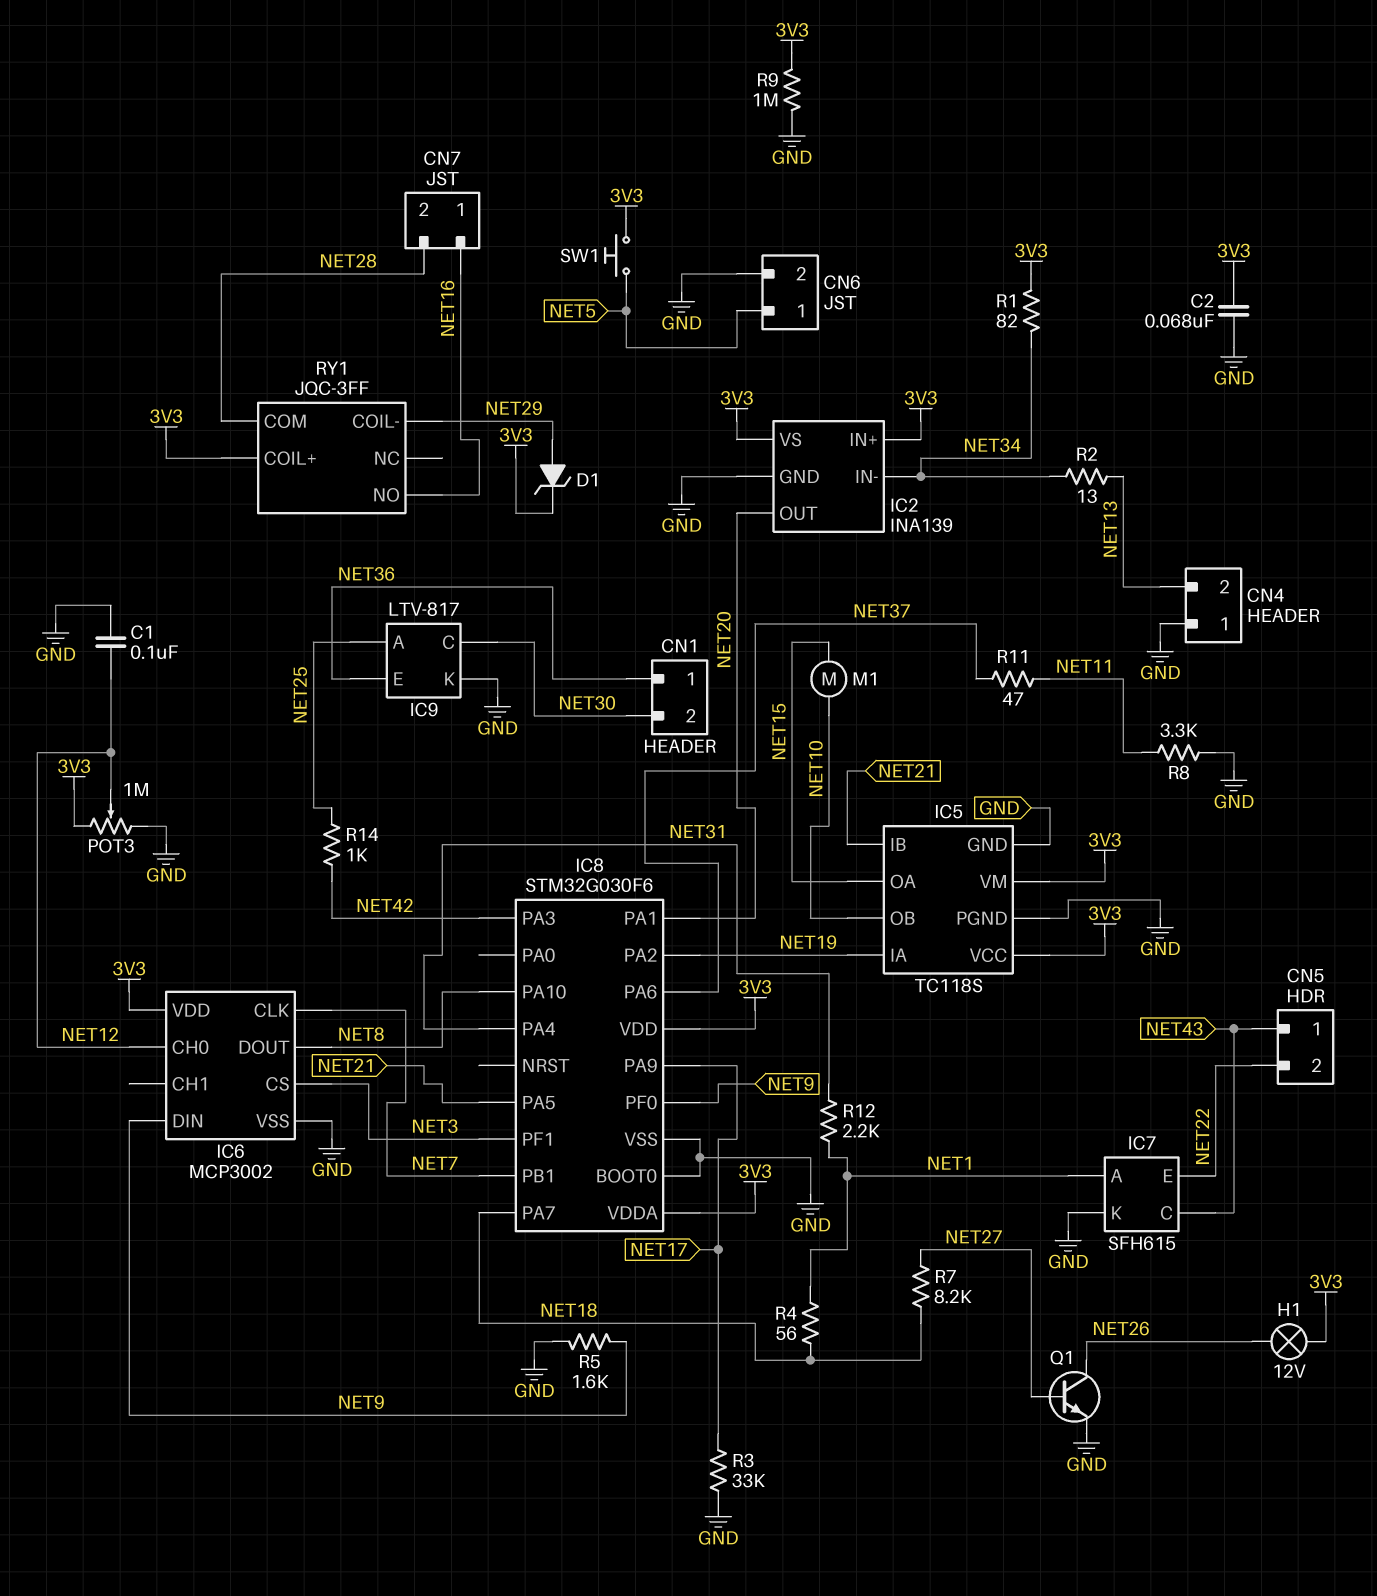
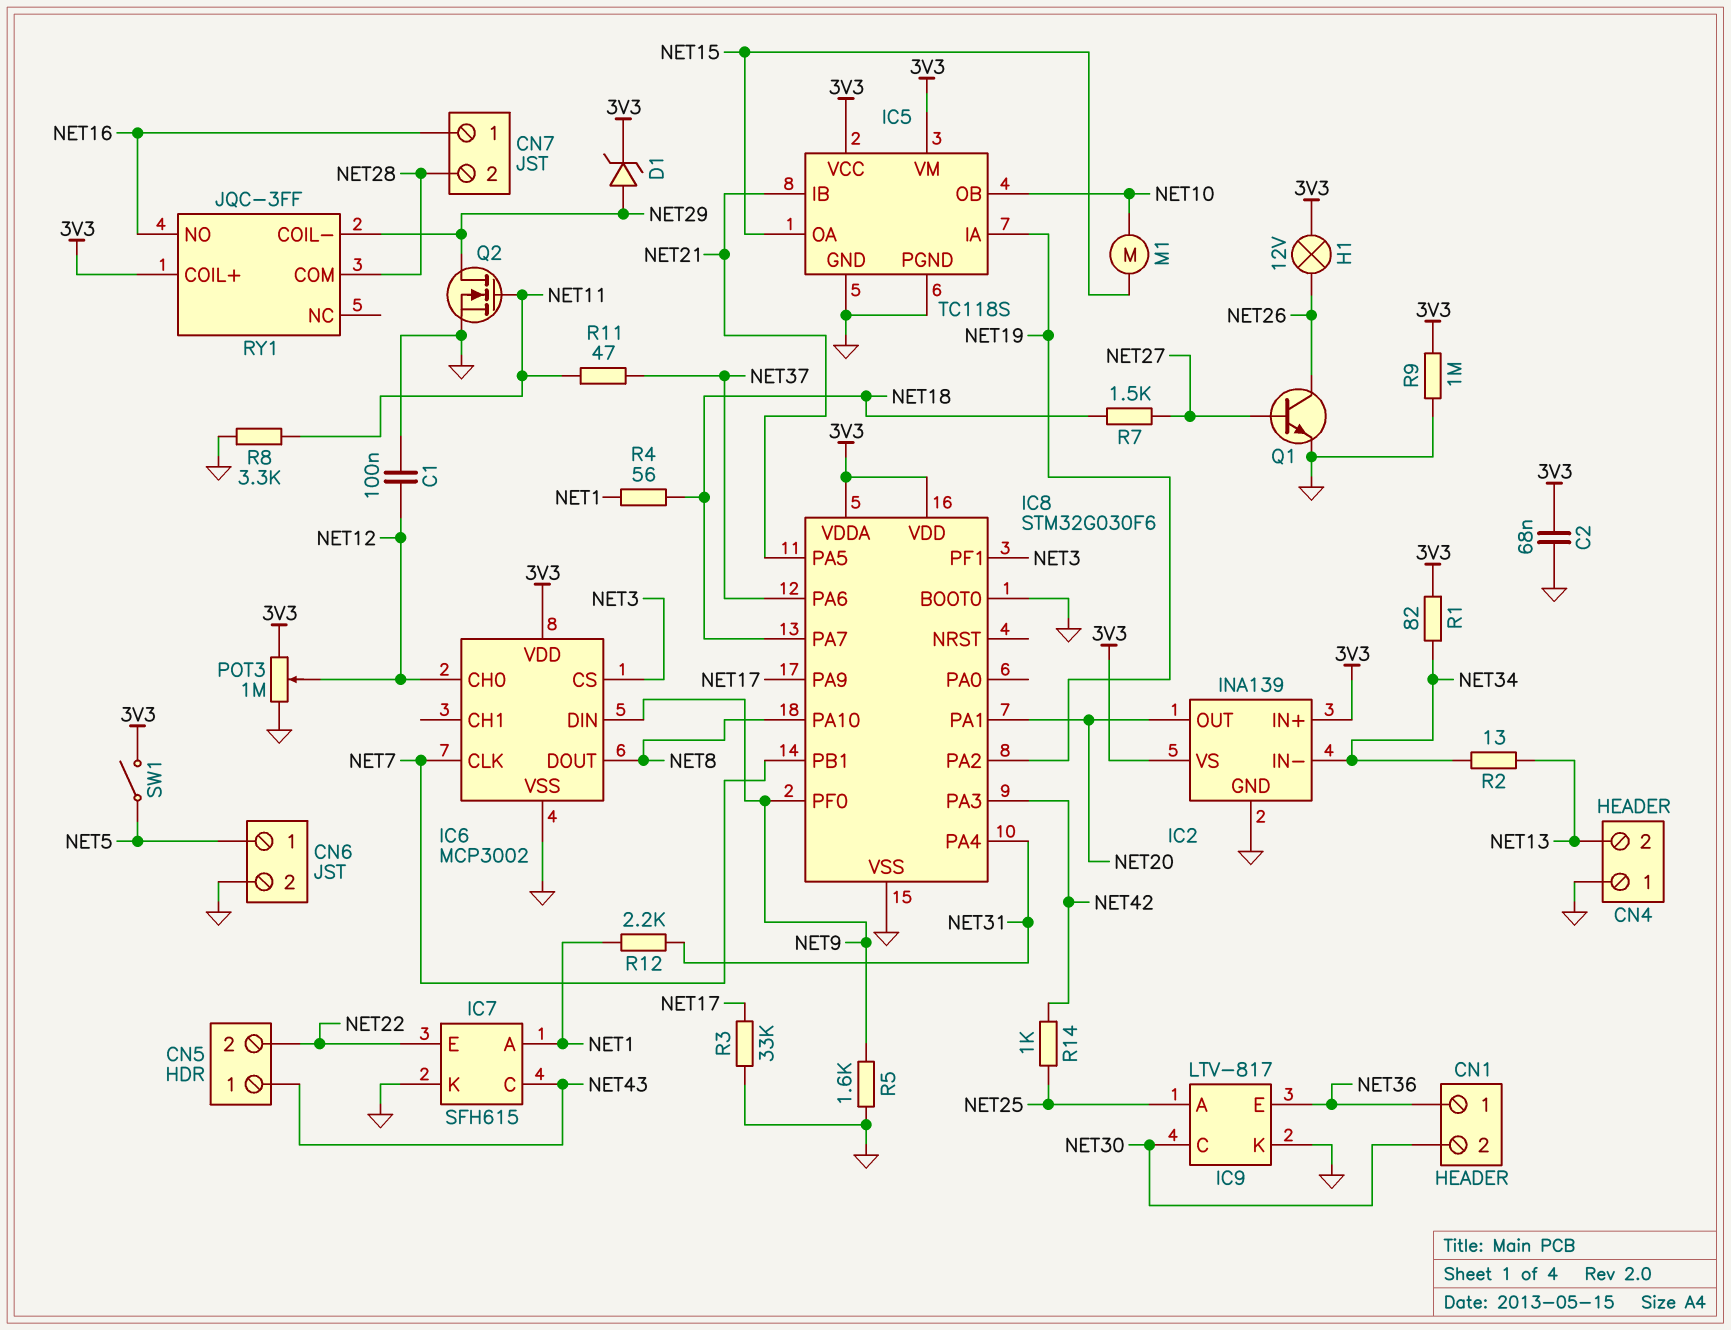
Q2: none -> NMOS (G NET11, D NET29, S GND)
R7: 8.2k (NET18, NET27) -> 1.5k (NET18, NET27)
SW1: button (3V3, NET5) -> switch (3V3, NET5)

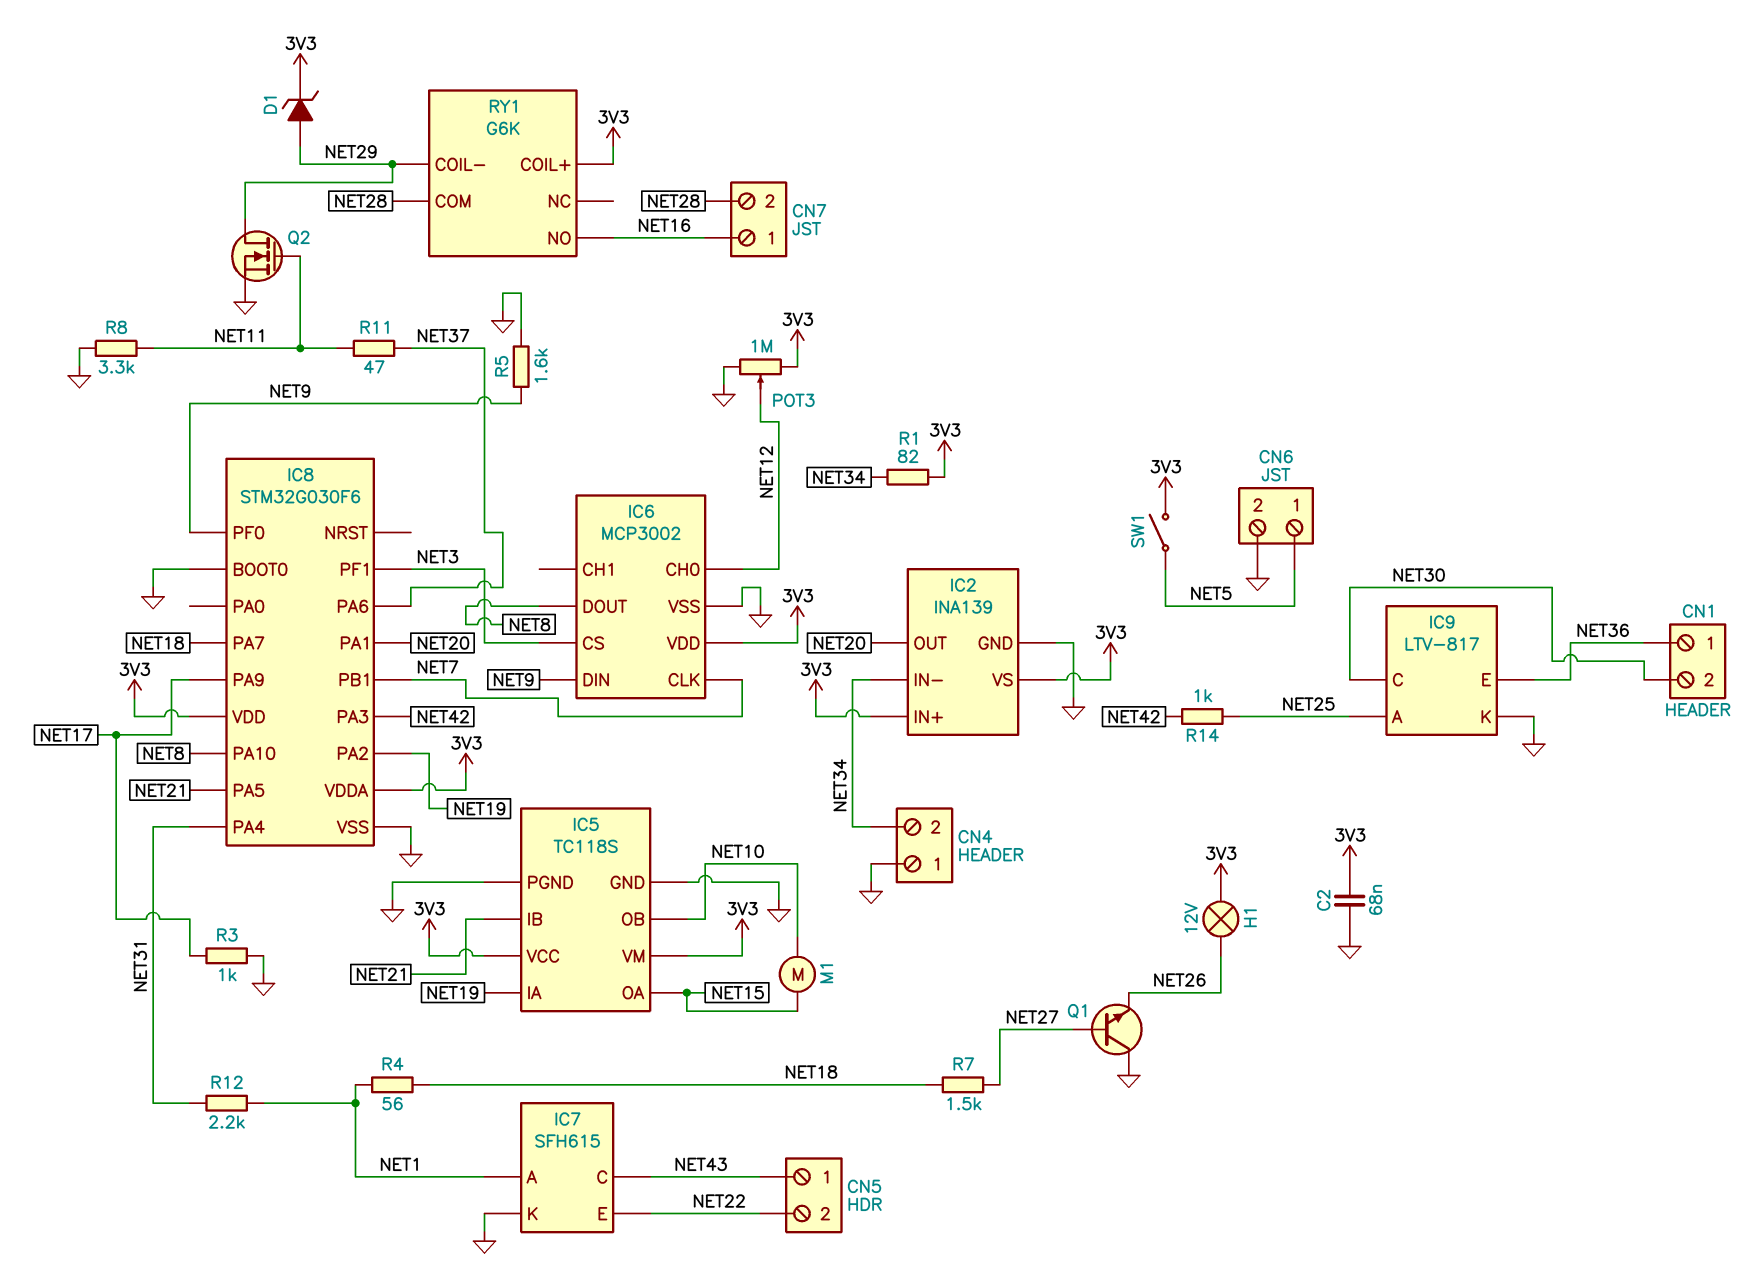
C1: 100nF (GND, NET12) -> none
CN4 pin 2: NET13 -> NET34
Q1: NPN (B NET27, C NET26, E GND) -> NPN (B NET27, C GND, E NET26)
R2: 13 (NET13, NET34) -> none
R3: 33k (GND, NET17) -> 1k (GND, NET17)
R9: 1M (3V3, GND) -> none
RY1: JQC-3FF -> G6K

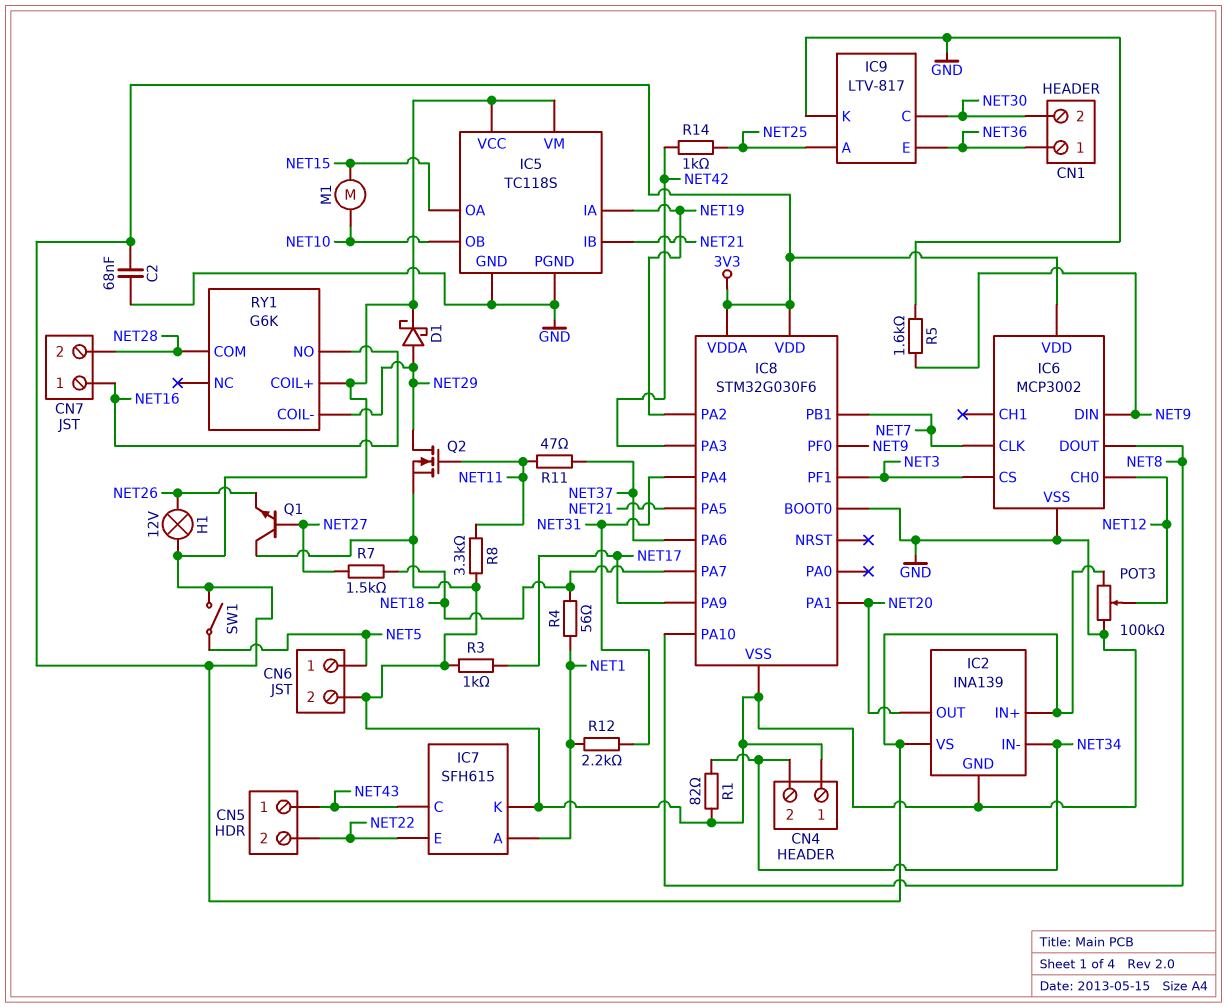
D1: zener (A NET29, K 3V3) -> schottky (A NET29, K 3V3)
POT3: 1M (3V3, GND, wiper NET12) -> 100k (3V3, GND, wiper NET12)
R1: 82 (3V3, NET34) -> 82 (GND, NET34)

